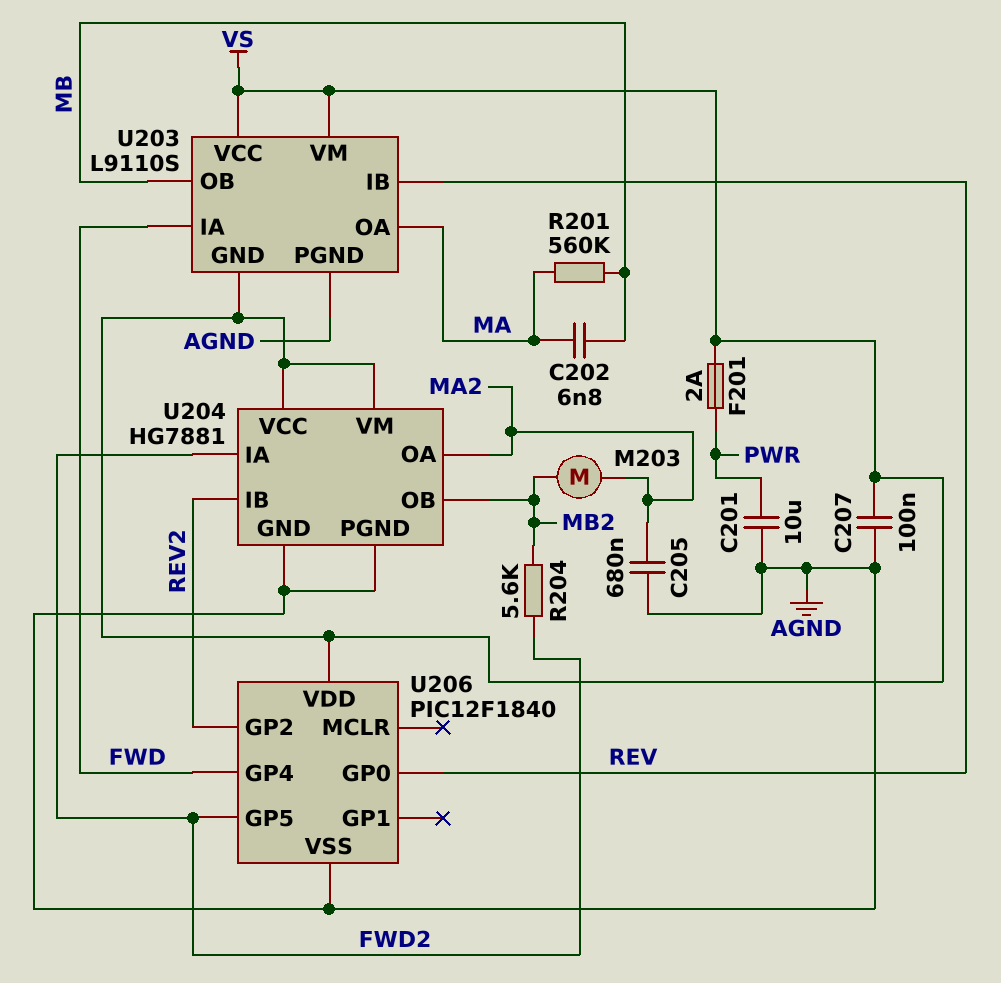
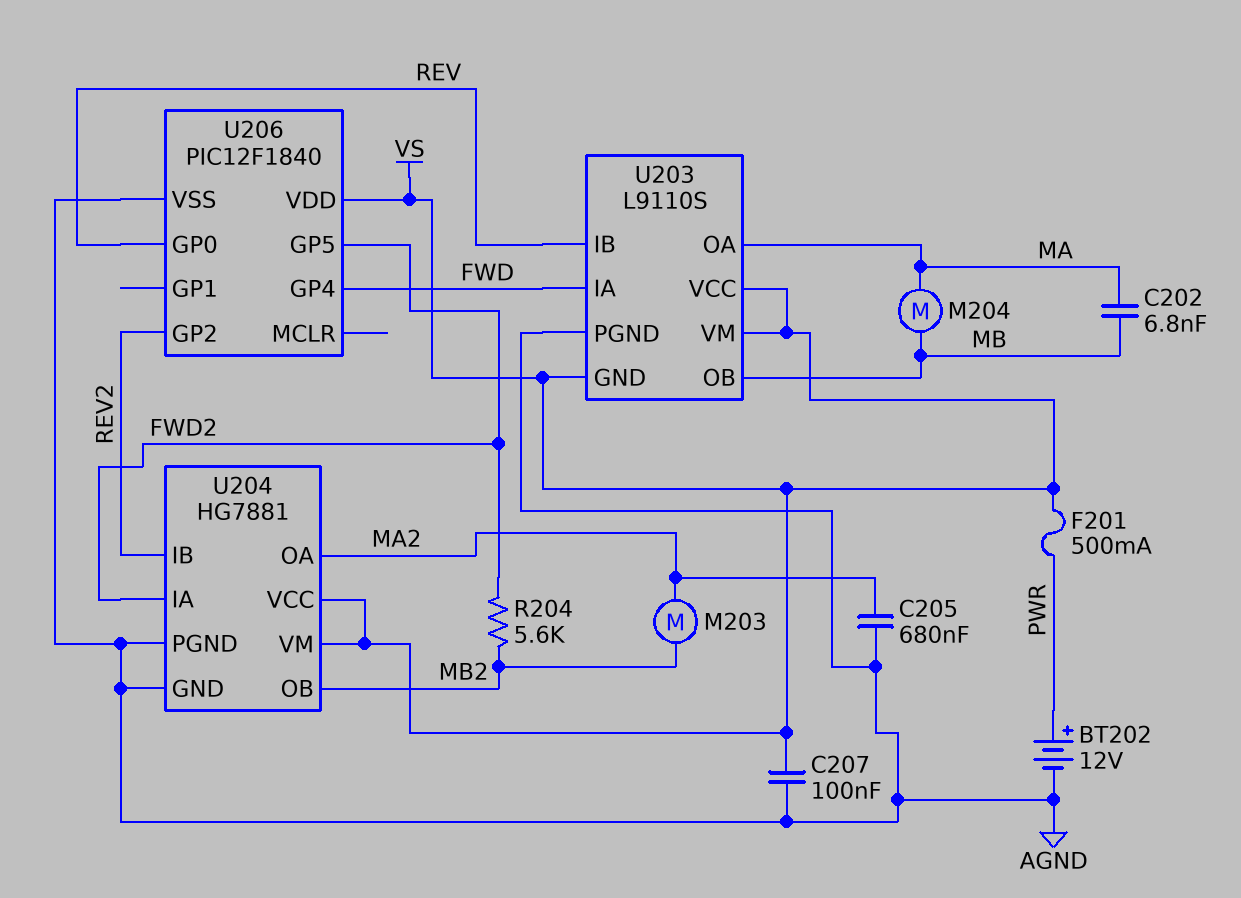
BT202: none -> 12V (plus PWR, minus AGND)
C201: 10uF (AGND, PWR) -> none
F201: 2A (PWR, VS) -> 500mA (PWR, VS)
M204: none -> motor (MA, MB)
R201: 560k (MA, MB) -> none

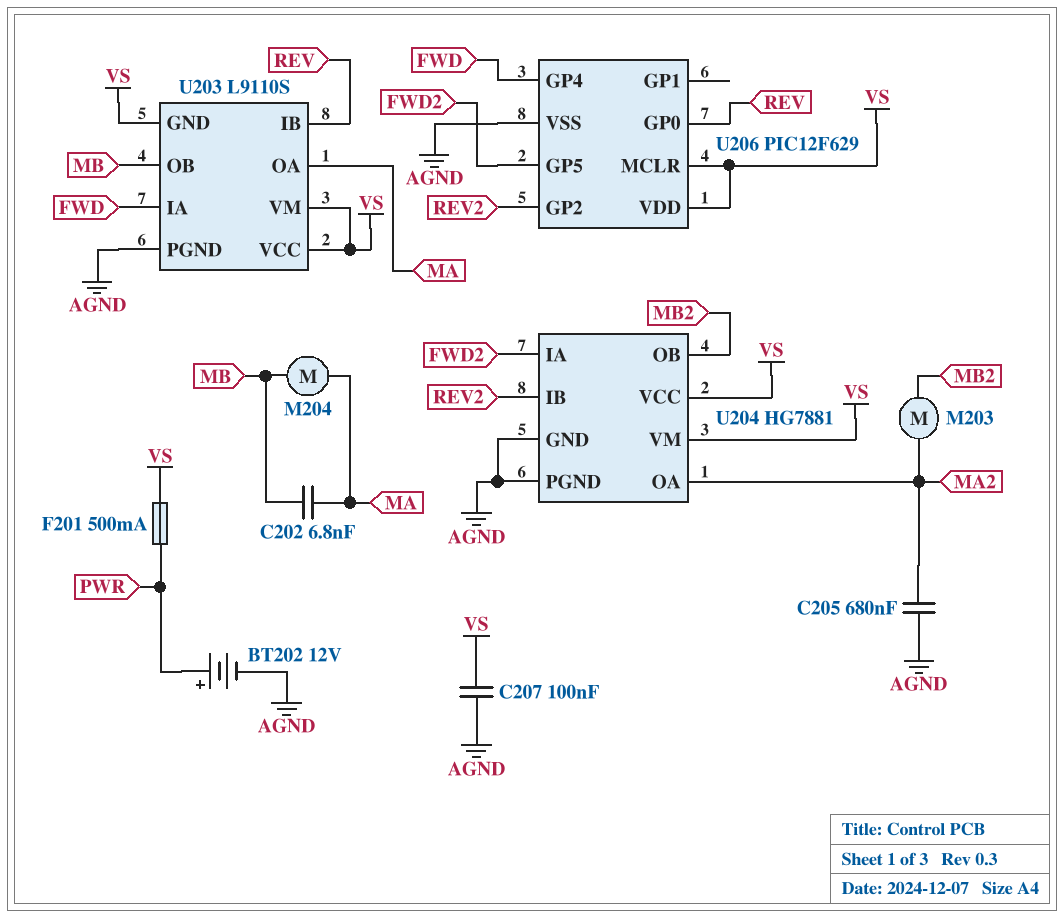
R204: 5.6k (FWD2, MB2) -> none
U206: PIC12F1840 -> PIC12F629
U206 pin MCLR: none -> VS

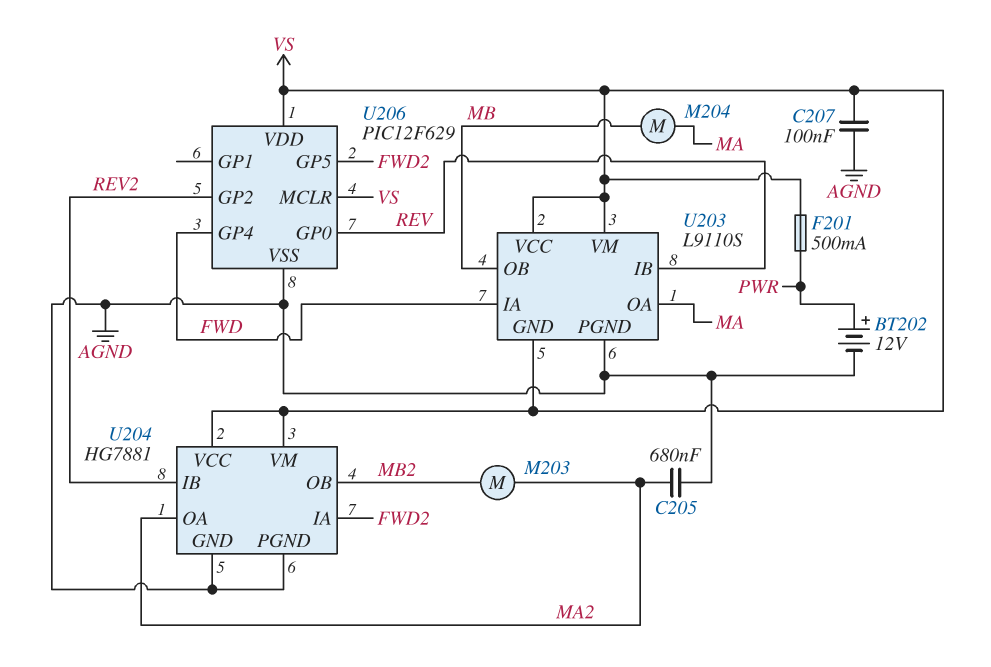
C202: 6.8nF (MA, MB) -> none

